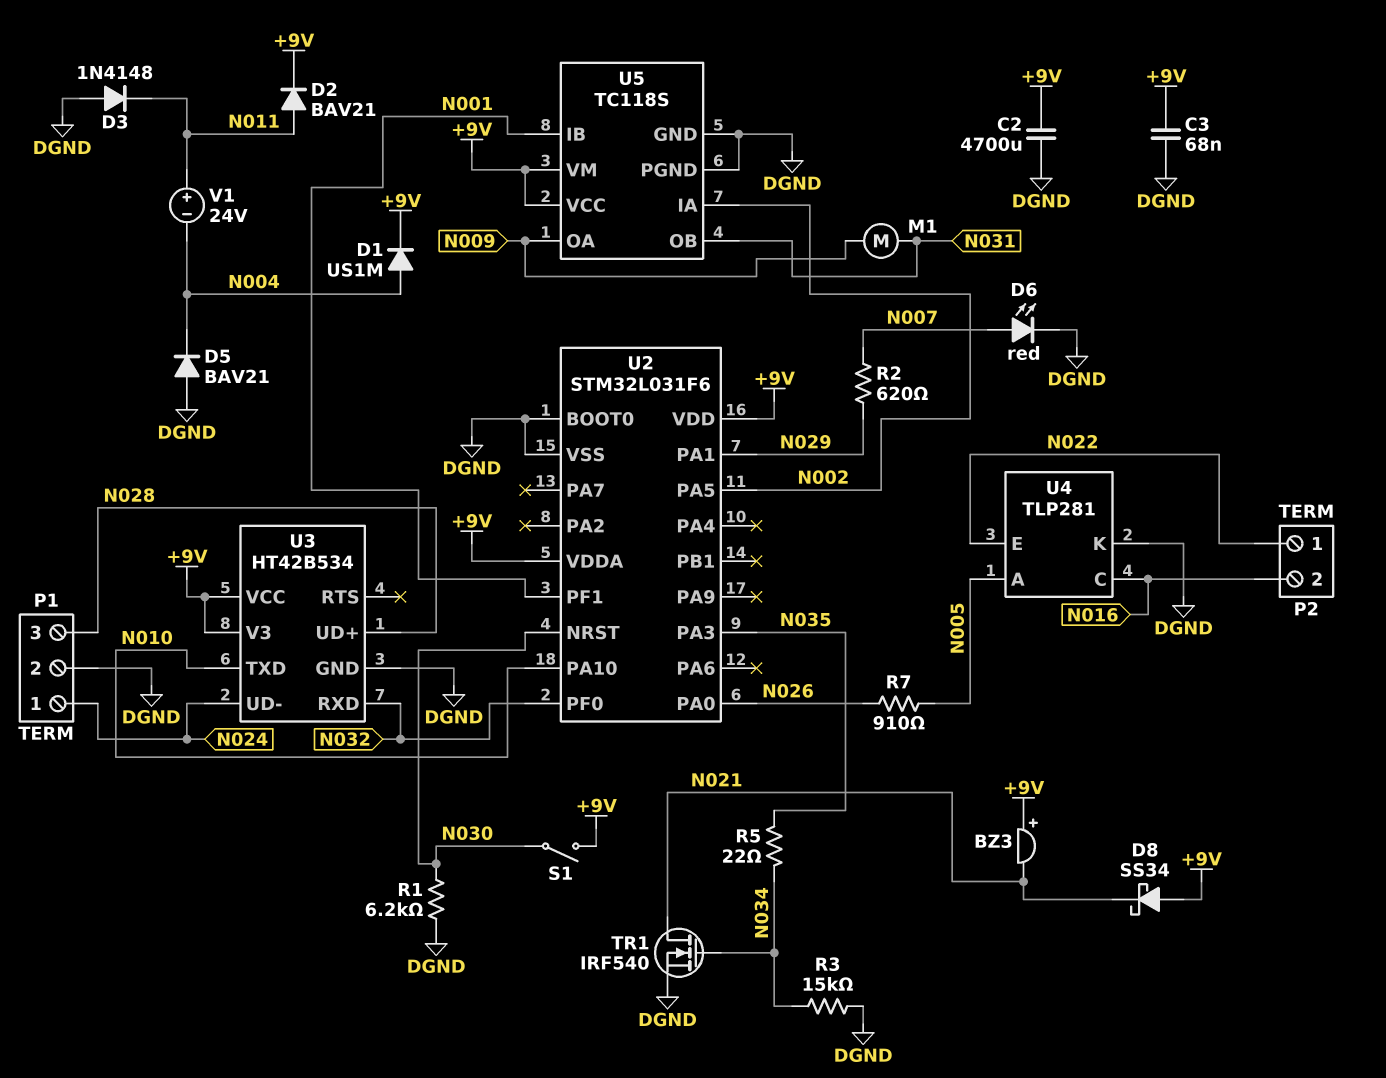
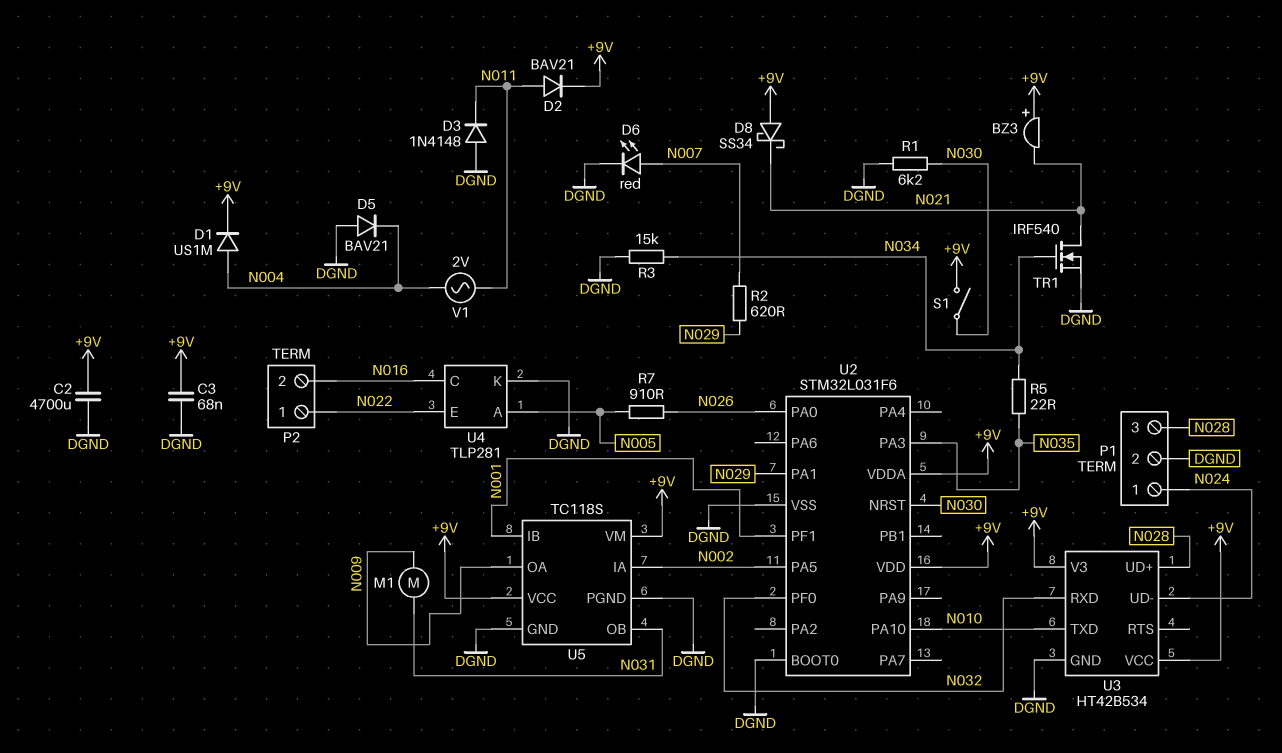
V1: 24V (plus N011, minus N004) -> AC 2V (N004, N011)

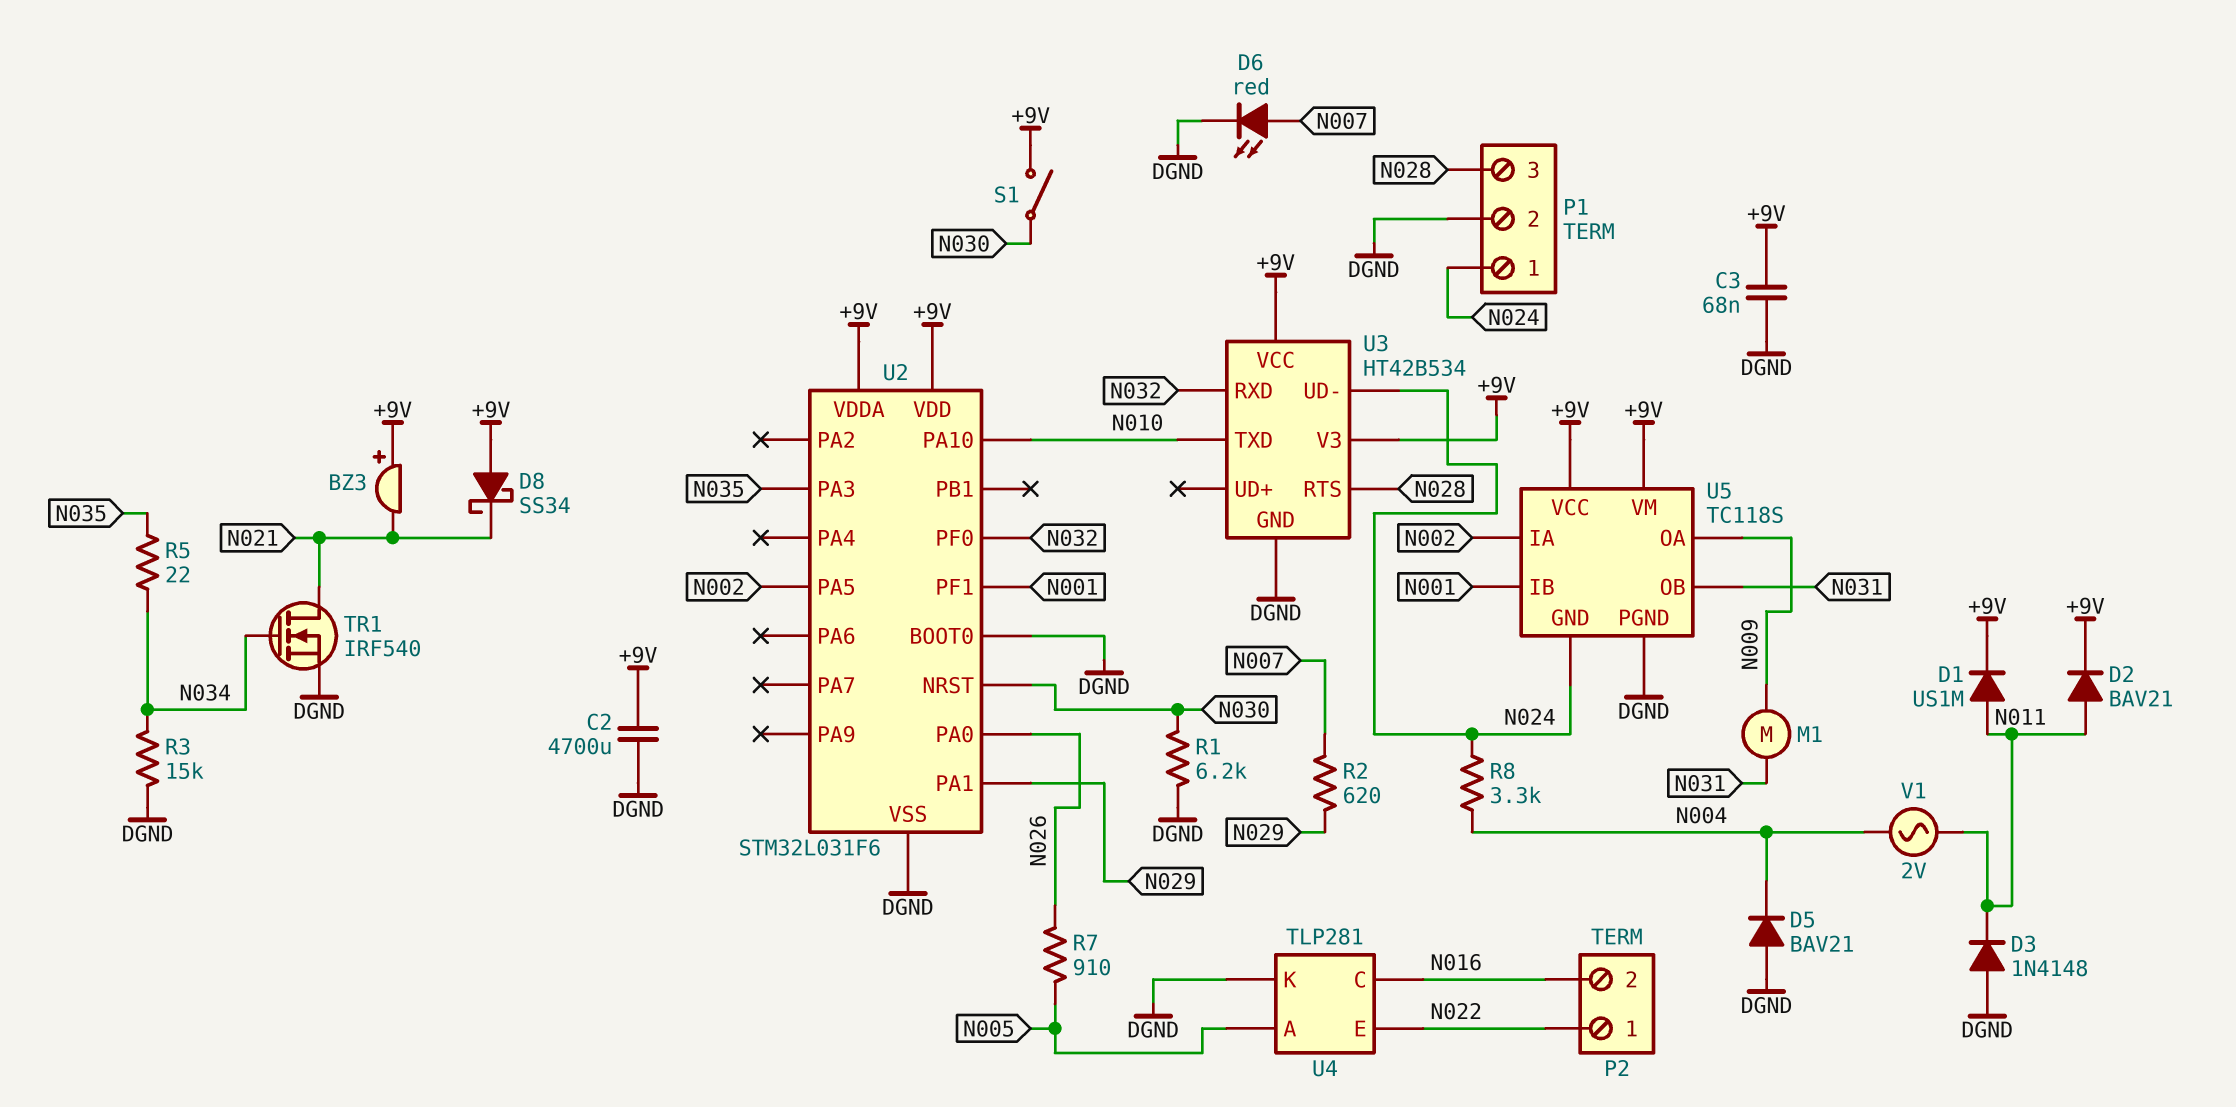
D1: diode US1M (A N004, K +9V) -> diode US1M (A N011, K +9V)
R8: none -> 3.3k (N004, N024)
U3 pin RTS: none -> N028
U3 pin UD+: N028 -> none
U5 pin GND: DGND -> N024

